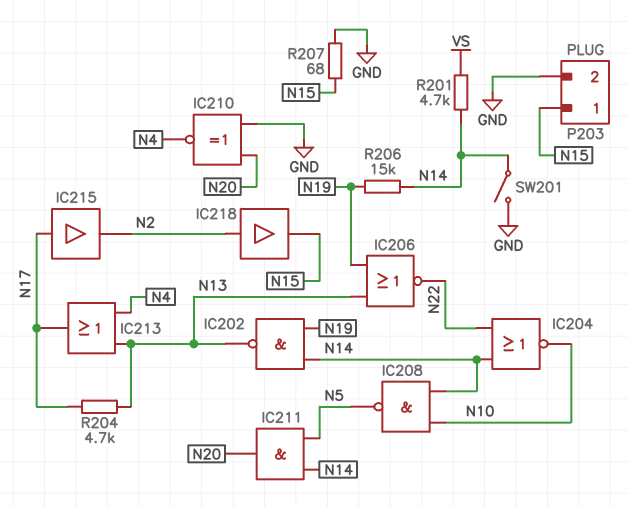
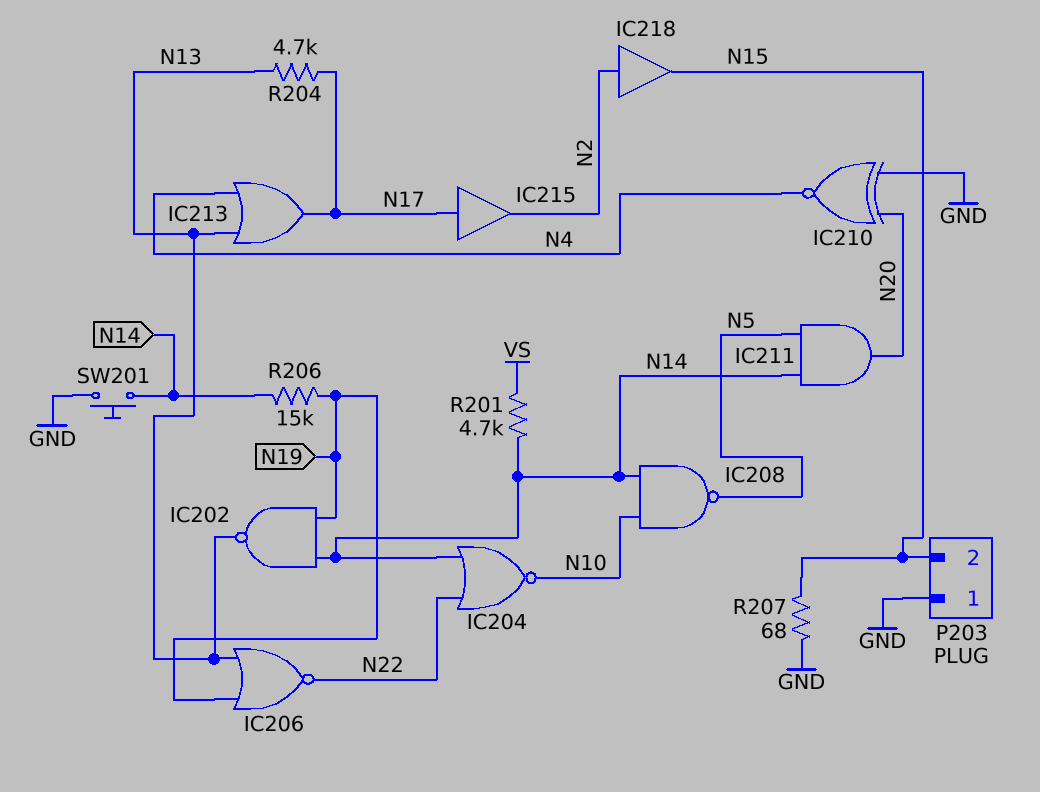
P203 pin 1: N15 -> GND
P203 pin 2: GND -> N15
SW201: switch (GND, N14) -> button (GND, N14)

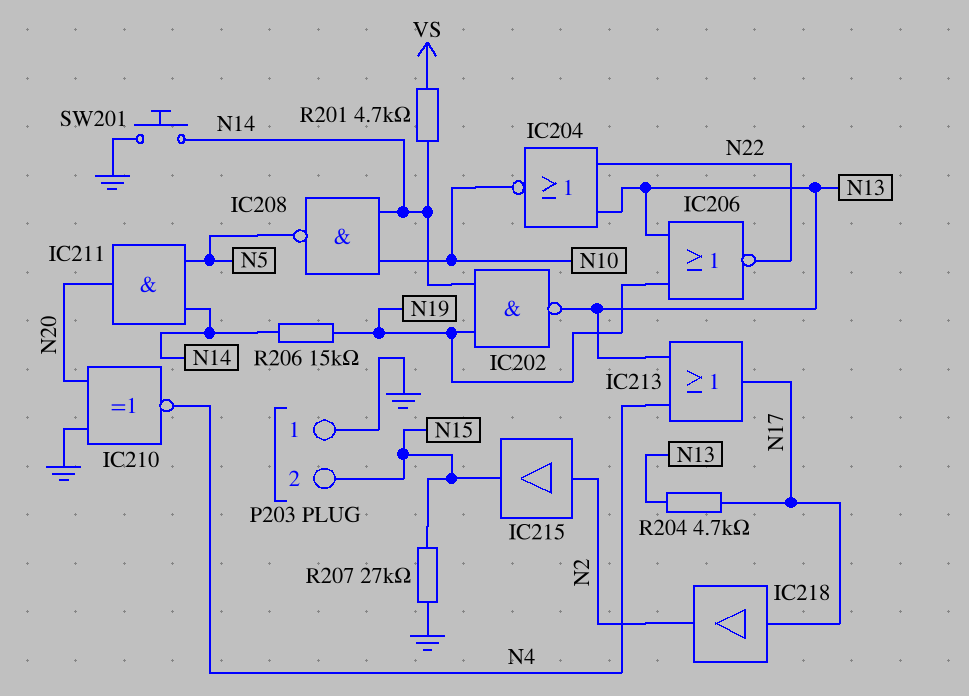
IC204: NOR (in N14, in N22, out N10) -> NOR (in N13, in N22, out N10)
IC215: buffer (in N17, out N2) -> buffer (in N2, out N15)
IC218: buffer (in N2, out N15) -> buffer (in N17, out N2)
R207: 68 (GND, N15) -> 27k (GND, N15)

